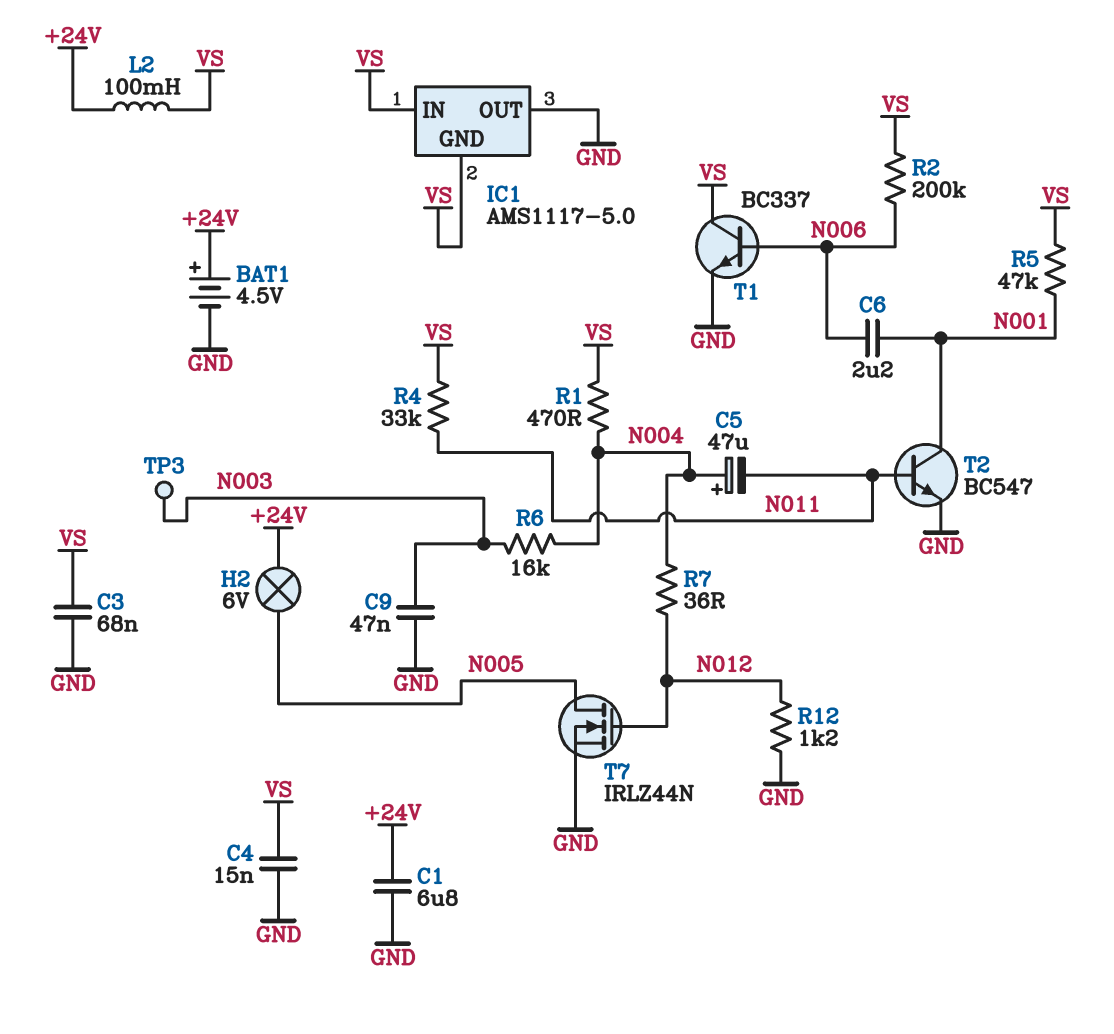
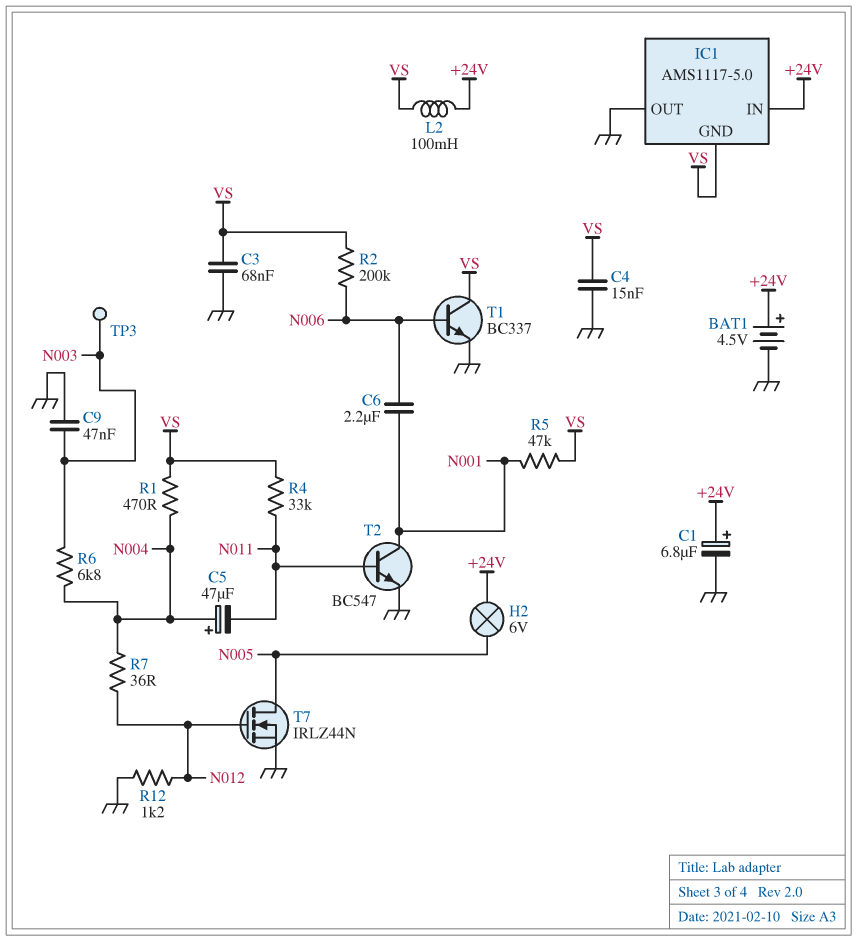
C1: 6.8uF (+24V, GND) -> 6.8uF (plus +24V, minus GND)
IC1 pin IN: VS -> +24V
R6: 16k (N003, N004) -> 6.8k (N003, N004)

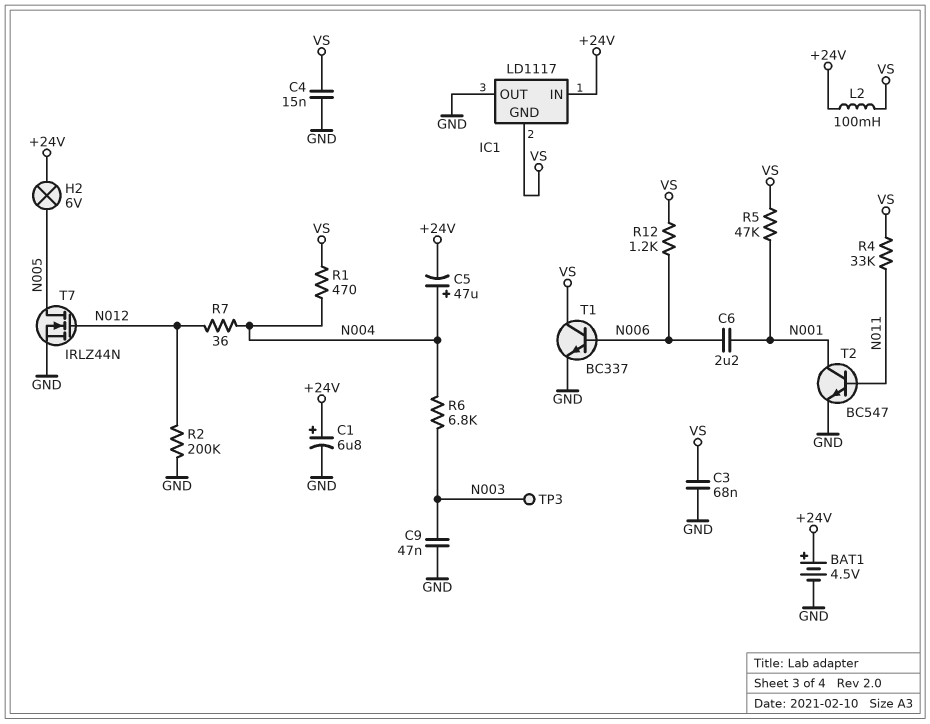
C5: 47uF (plus N004, minus N011) -> 47uF (plus N004, minus +24V)
IC1: AMS1117-5.0 -> LD1117
R2: 200k (N006, VS) -> 200k (GND, N012)
R12: 1.2k (GND, N012) -> 1.2k (N006, VS)

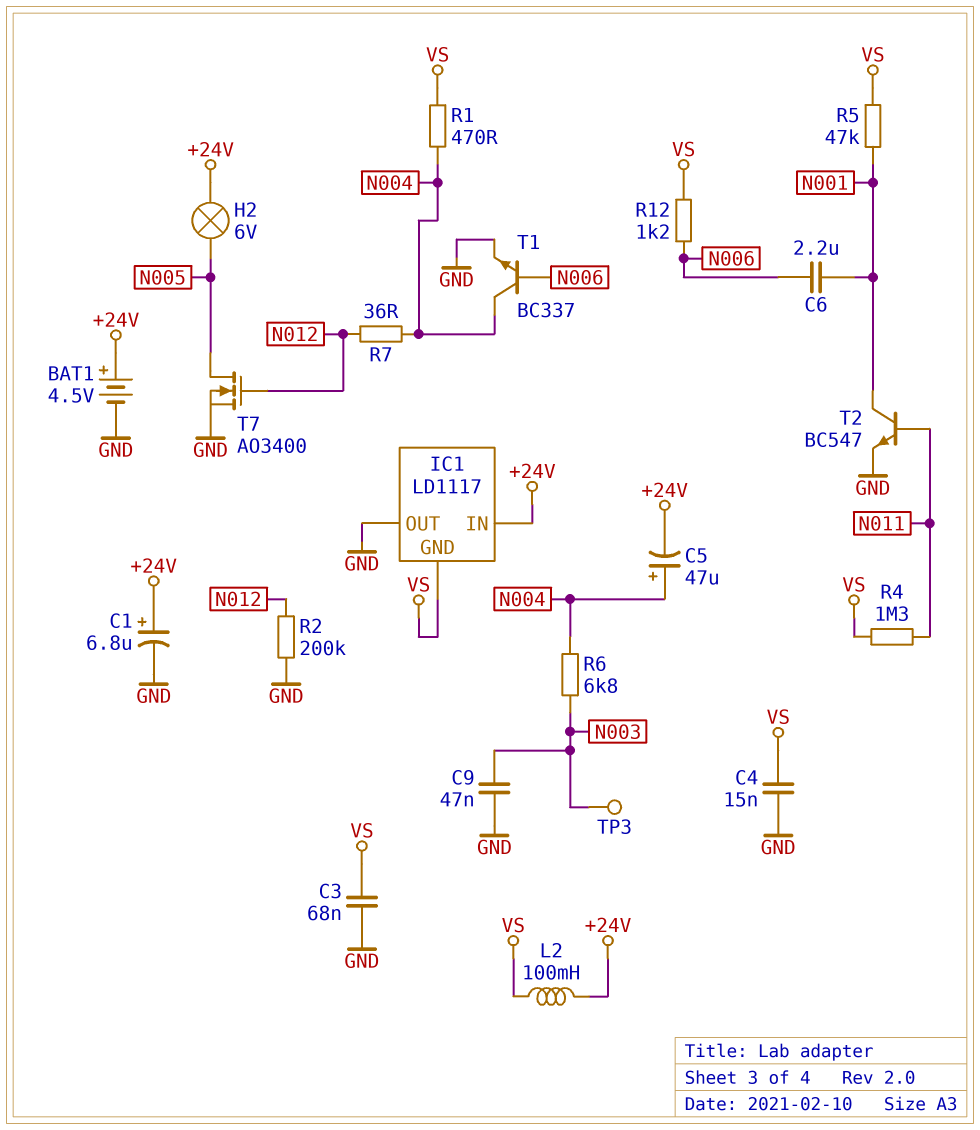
R4: 33k (N011, VS) -> 1.3M (N011, VS)
T1: NPN BC337 (B N006, C VS, E GND) -> NPN BC337 (B N006, C N004, E GND)
T7: NMOS IRLZ44N (G N012, D N005, S GND) -> NMOS AO3400 (G N012, D N005, S GND)

